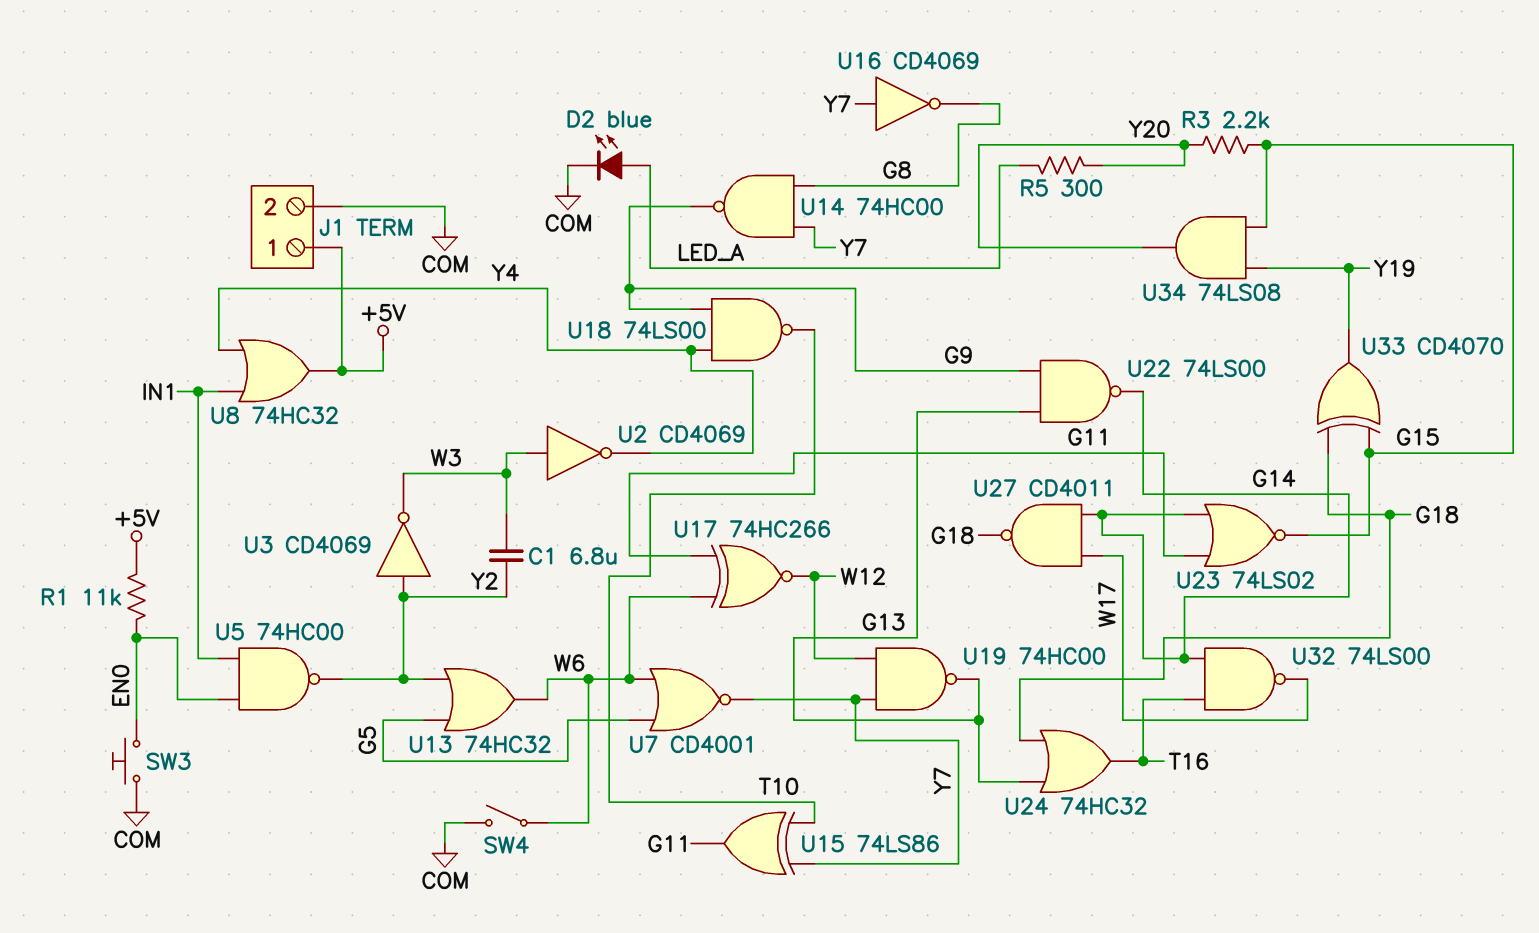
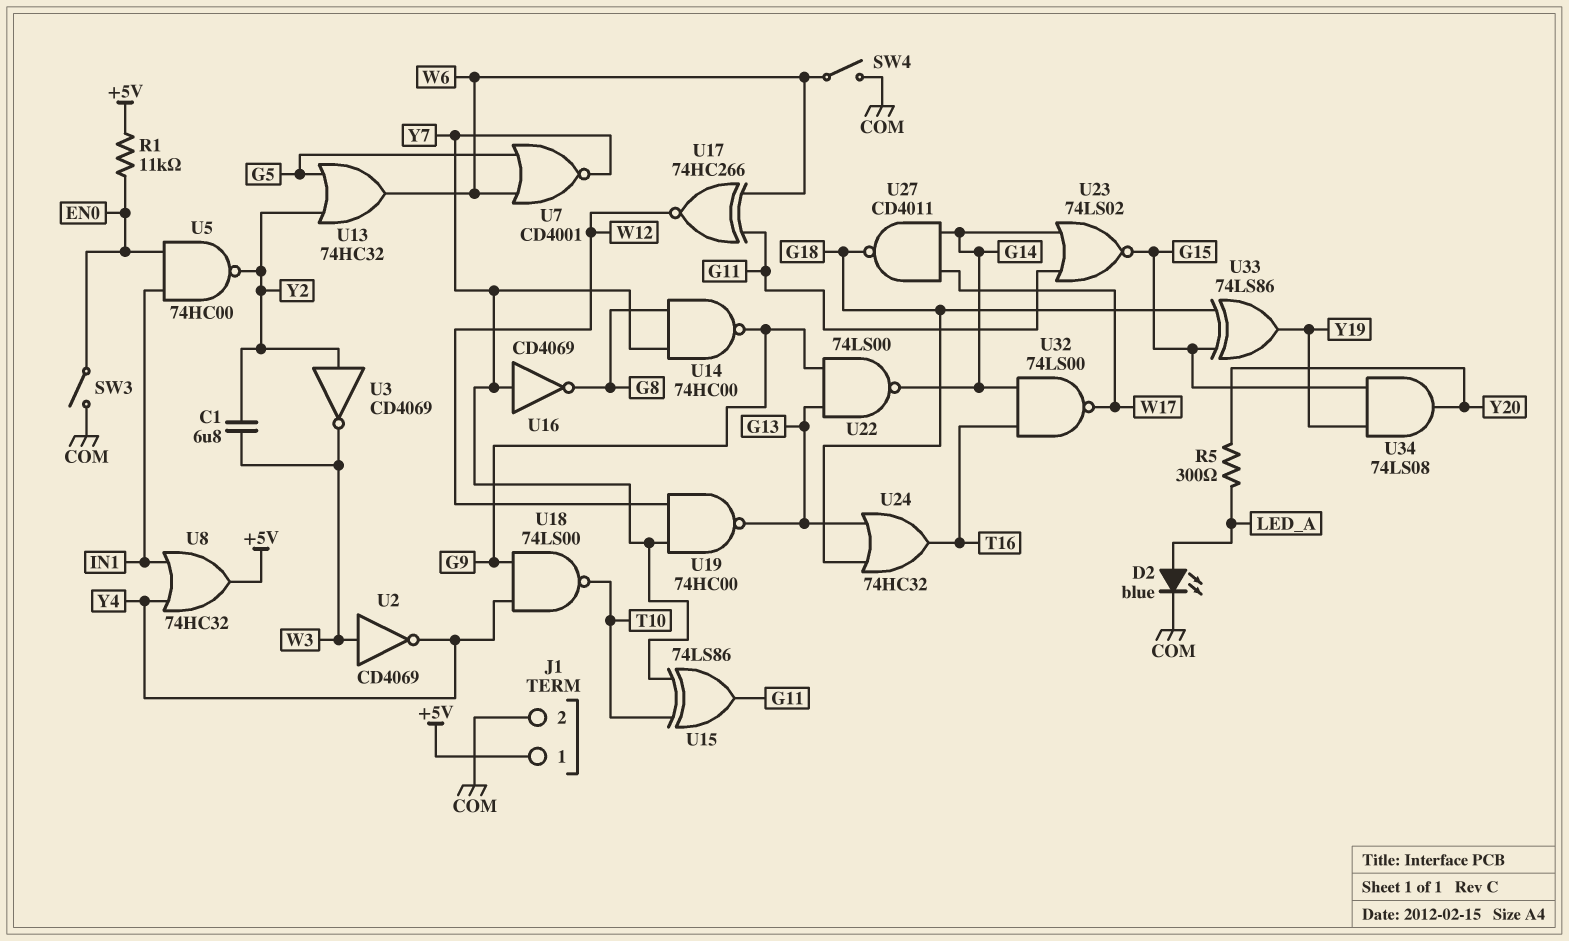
R3: 2.2k (G15, Y20) -> none
SW3: button (COM, EN0) -> switch (COM, EN0)
U33: XOR CD4070 (in G15, in G18, out Y19) -> XOR 74LS86 (in G15, in G18, out Y19)

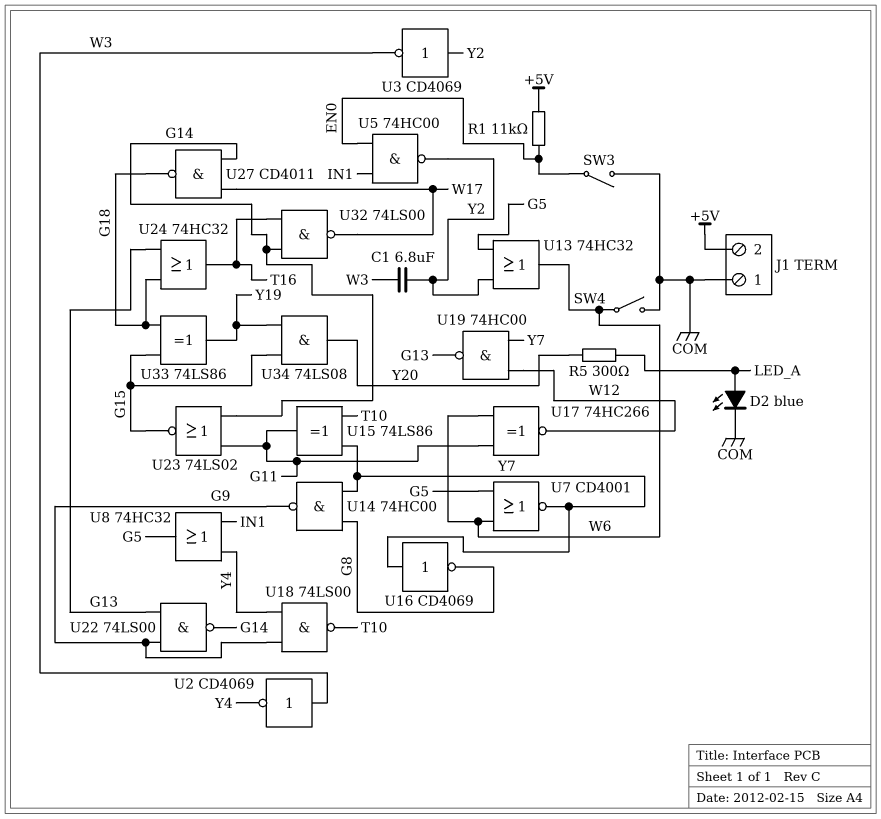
J1 pin 1: +5V -> COM
J1 pin 2: COM -> +5V
U8: OR 74HC32 (in IN1, in Y4, out +5V) -> OR 74HC32 (in IN1, in Y4, out G5)

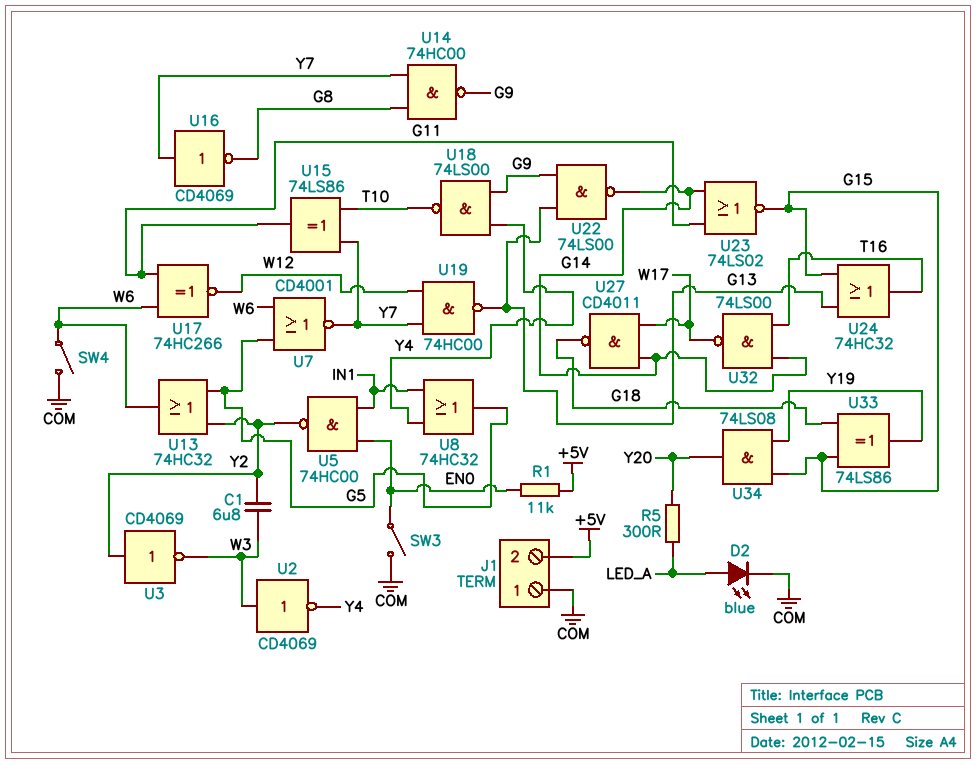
U24: OR 74HC32 (in G13, in G18, out T16) -> OR 74HC32 (in G13, in G15, out T16)

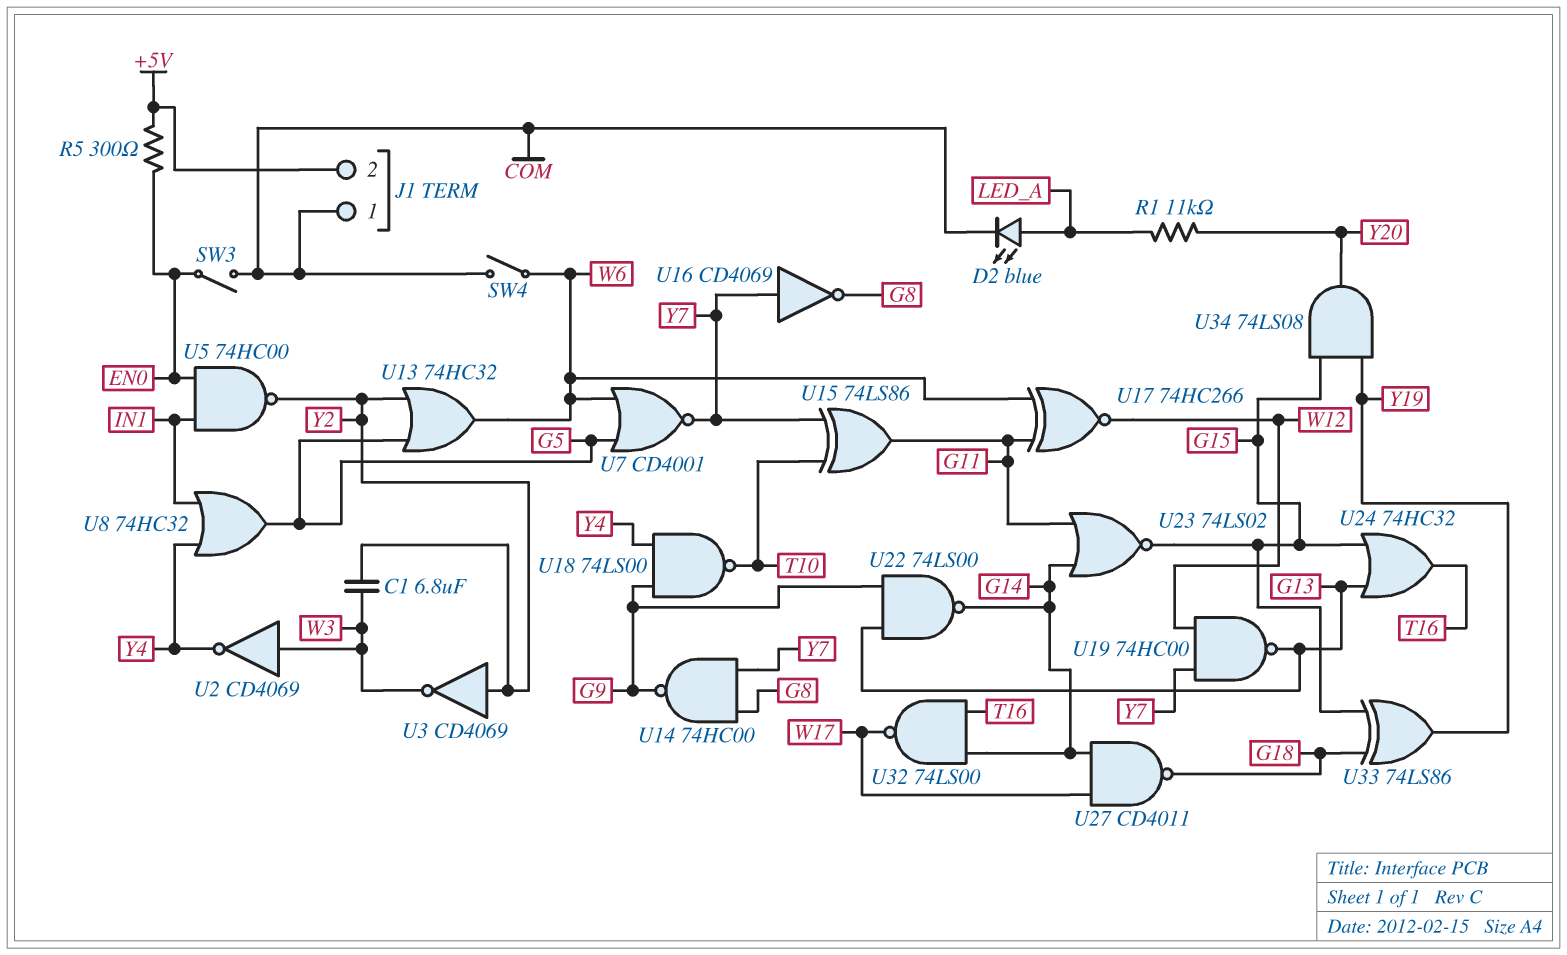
R1: 11k (+5V, EN0) -> 11k (LED_A, Y20)
R5: 300 (LED_A, Y20) -> 300 (+5V, EN0)

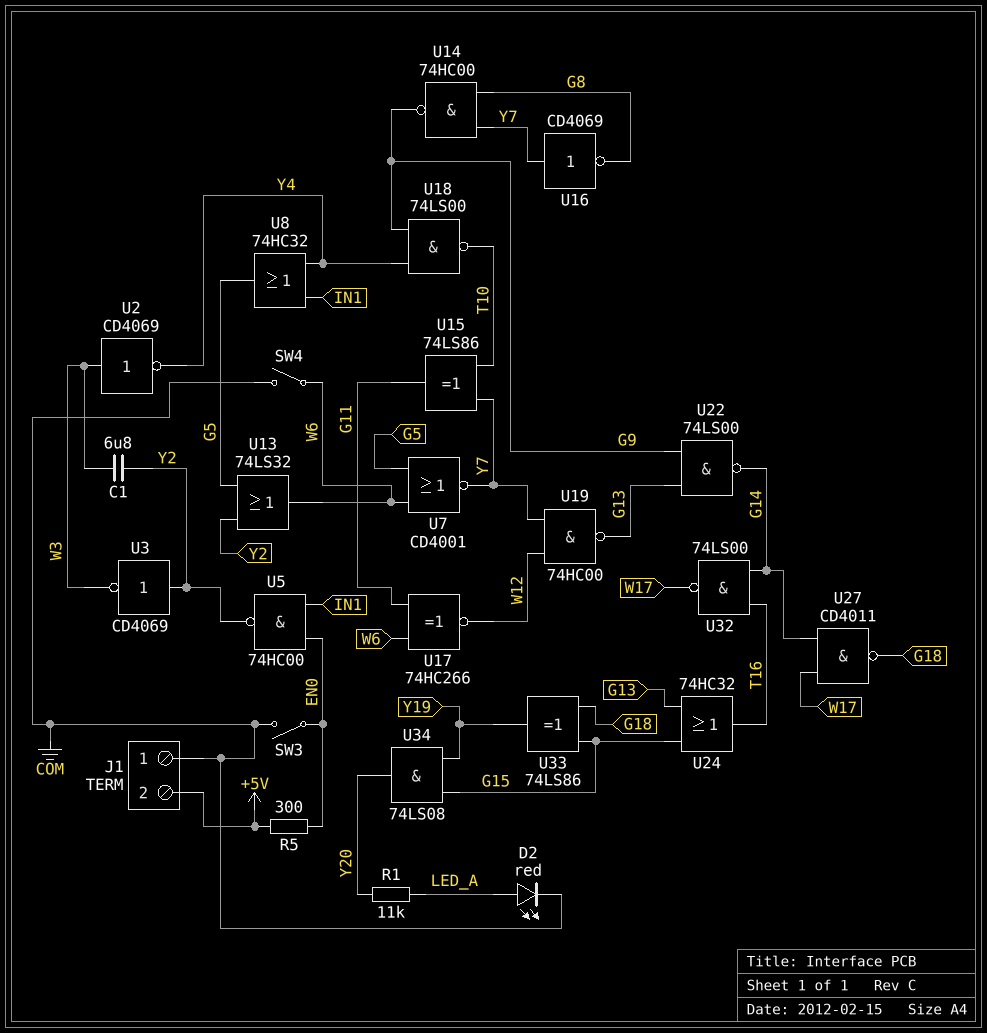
D2: LED blue (A LED_A, K COM) -> LED red (A LED_A, K COM)
U13: OR 74HC32 (in G5, in Y2, out W6) -> OR 74LS32 (in G5, in Y2, out W6)
U23: NOR 74LS02 (in G11, in G14, out G15) -> none

